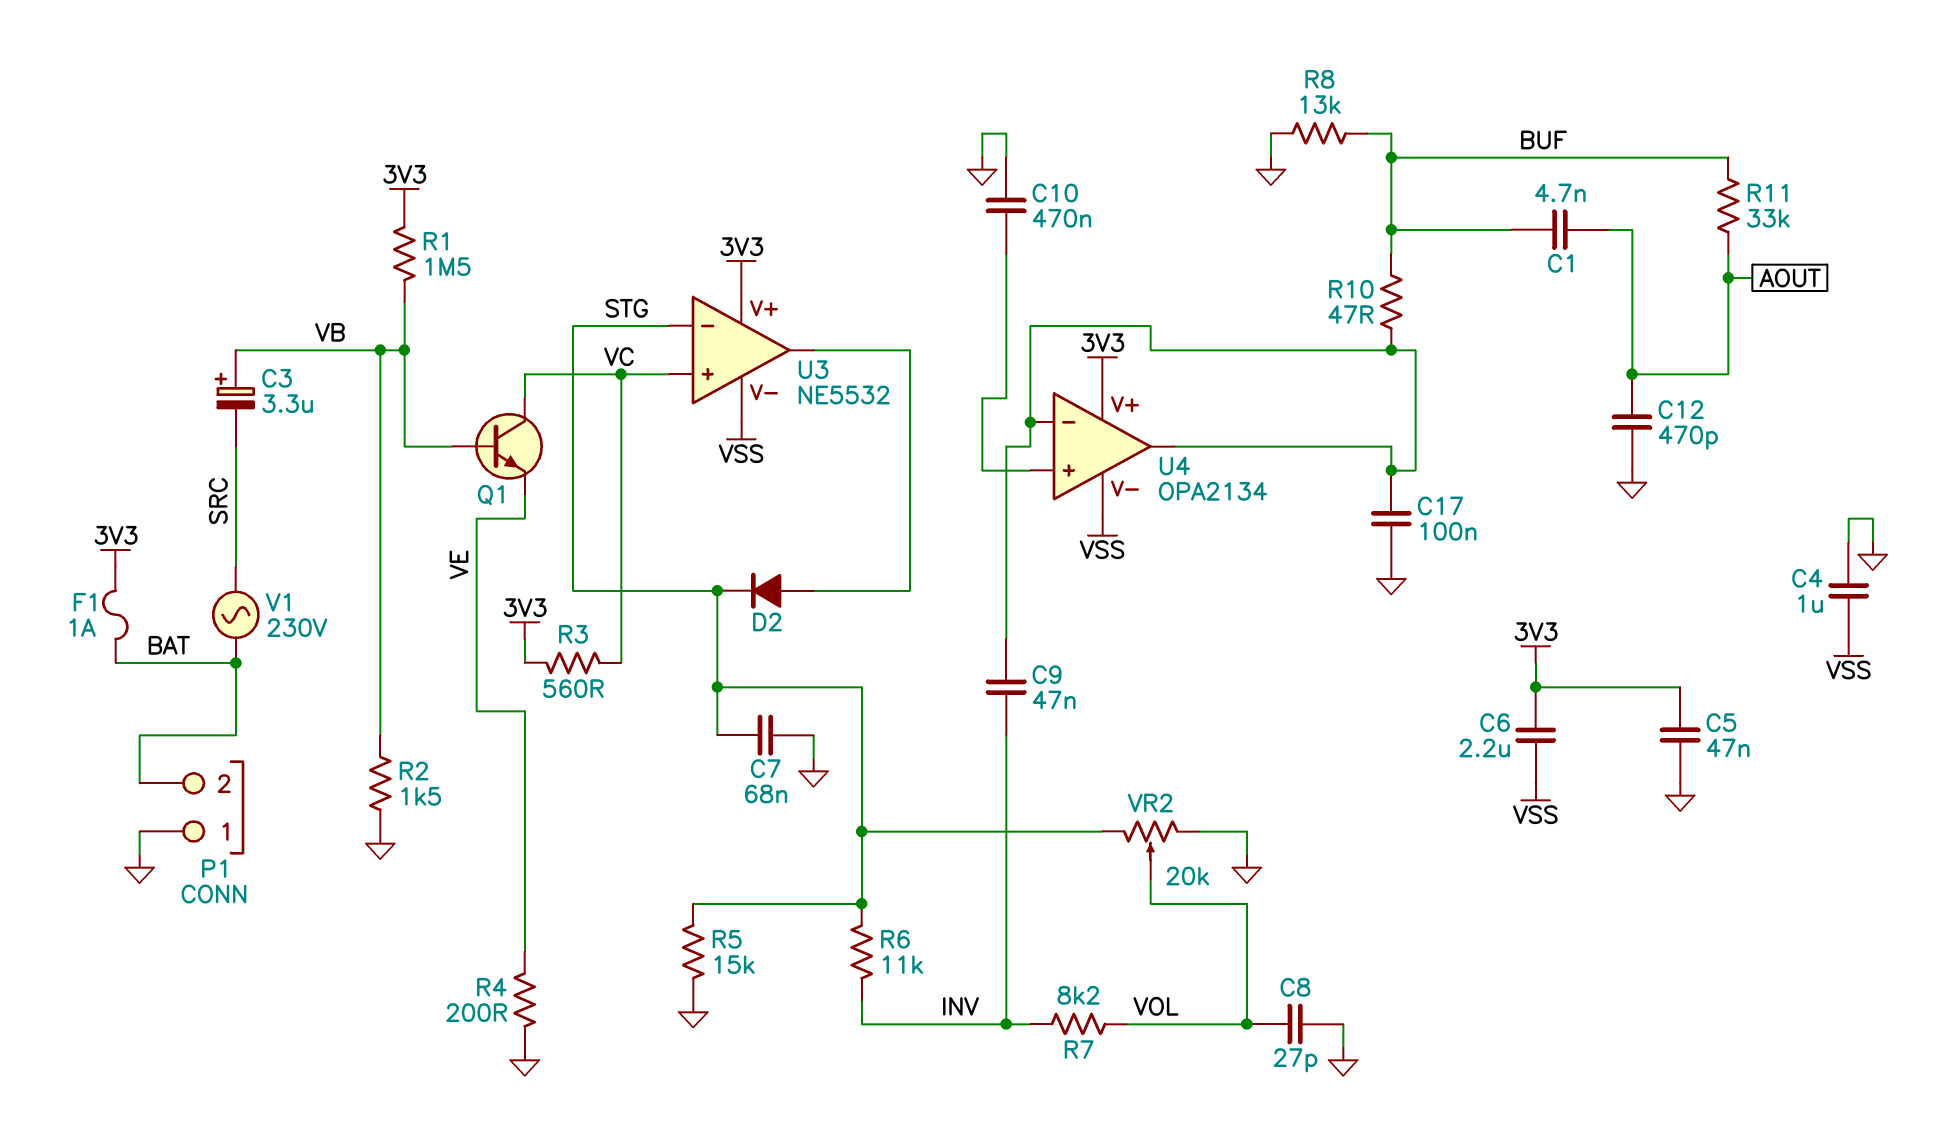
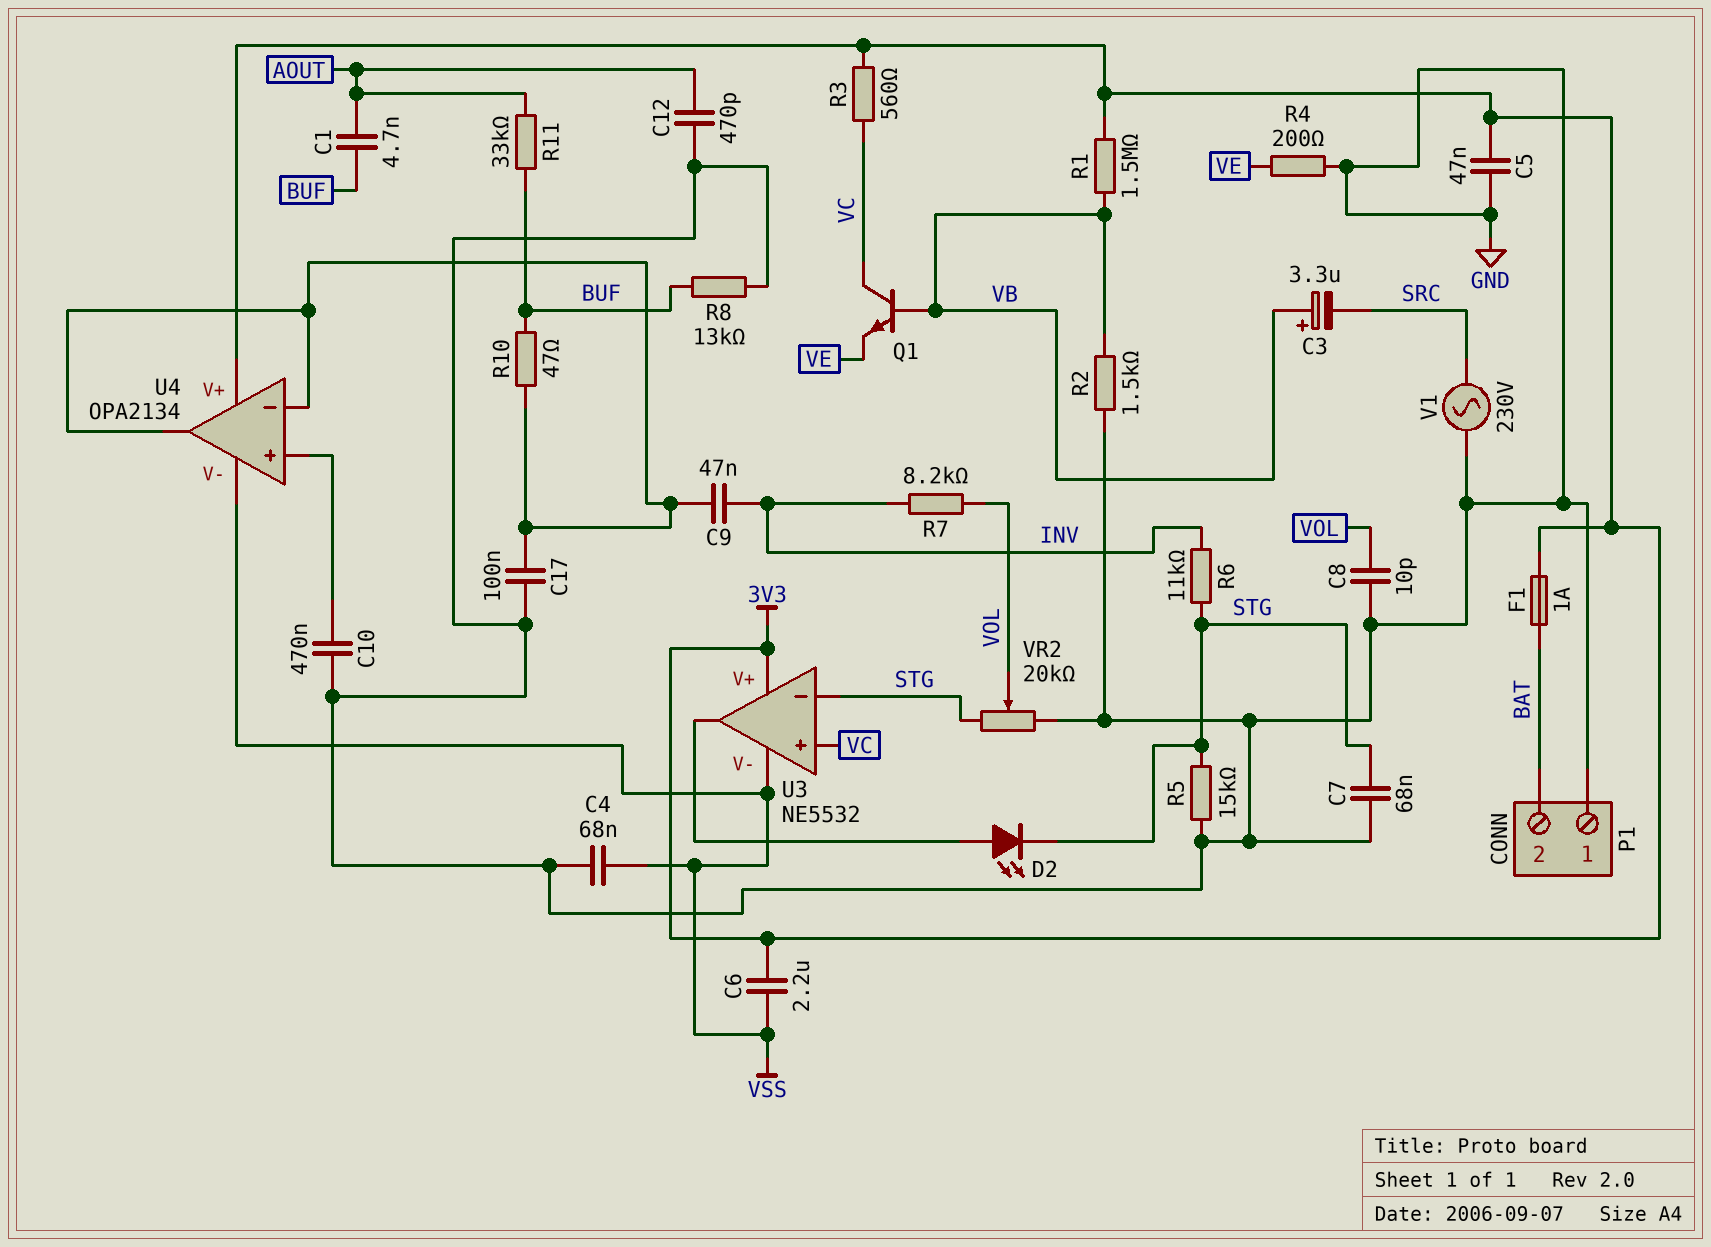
C4: 1uF (GND, VSS) -> 68nF (GND, VSS)
C8: 27pF (GND, VOL) -> 10pF (GND, VOL)
D2: diode (A U3/out, K STG) -> LED (A U3/out, K STG)
V1: AC 230V (BAT, SRC) -> AC 230V (GND, SRC)

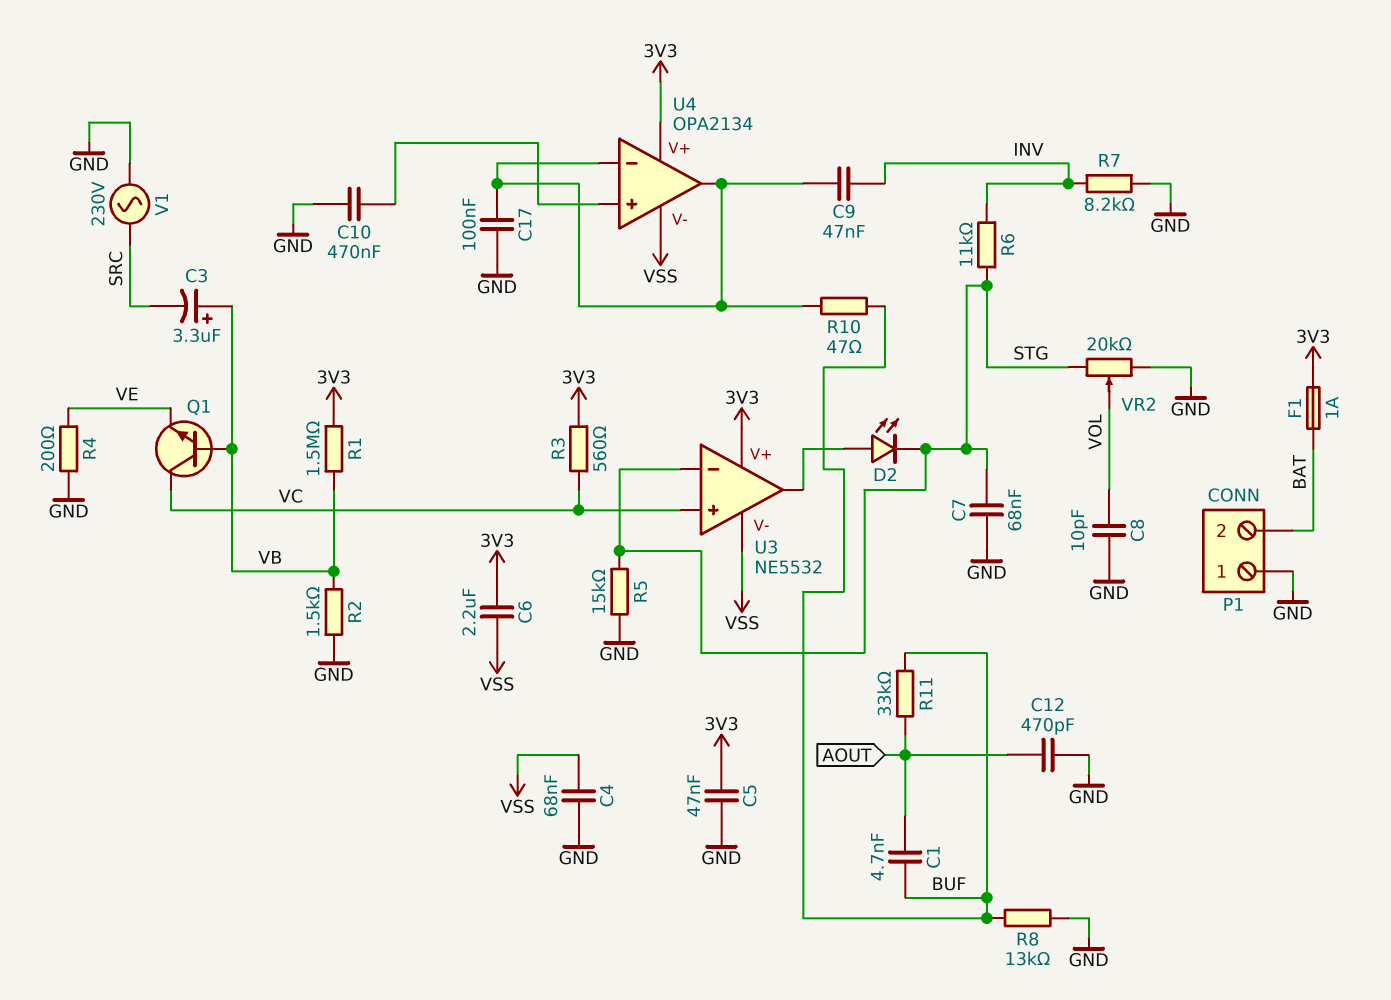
R7: 8.2k (INV, VOL) -> 8.2k (GND, INV)

